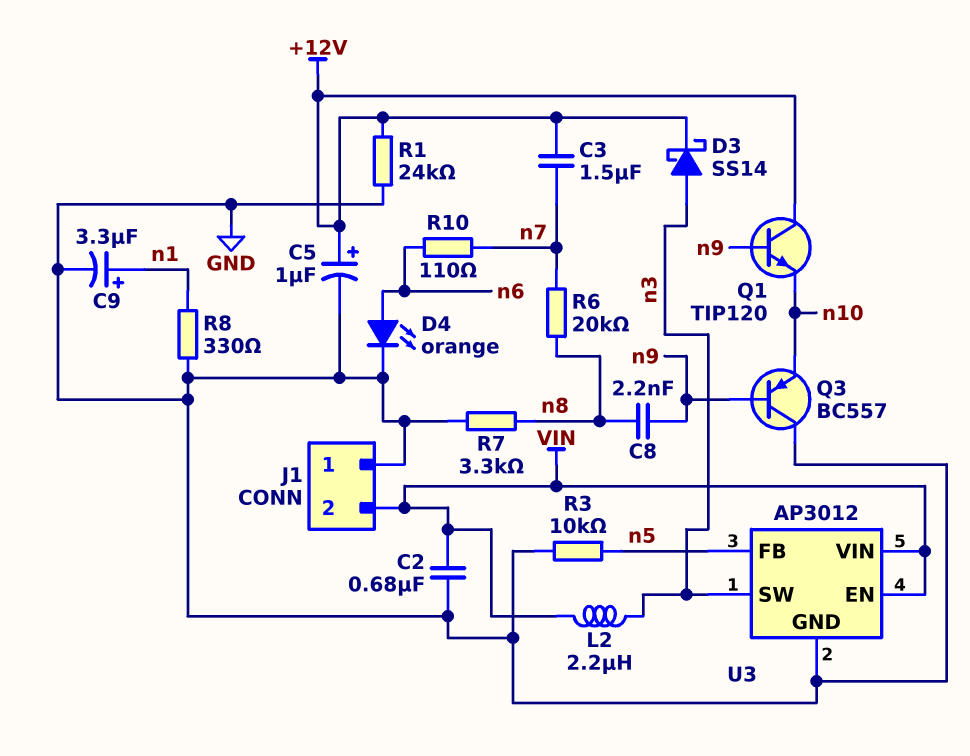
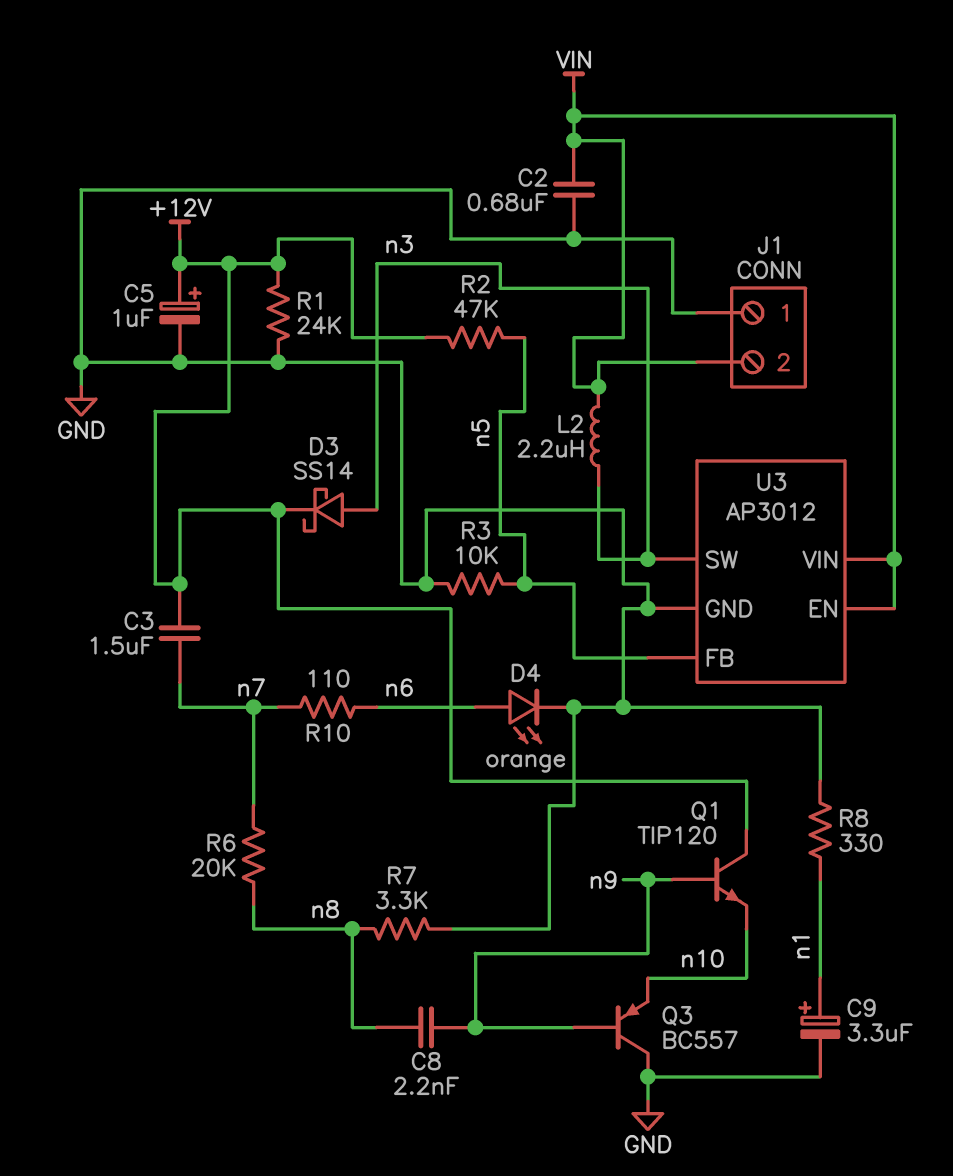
R2: none -> 47k (+12V, n5)

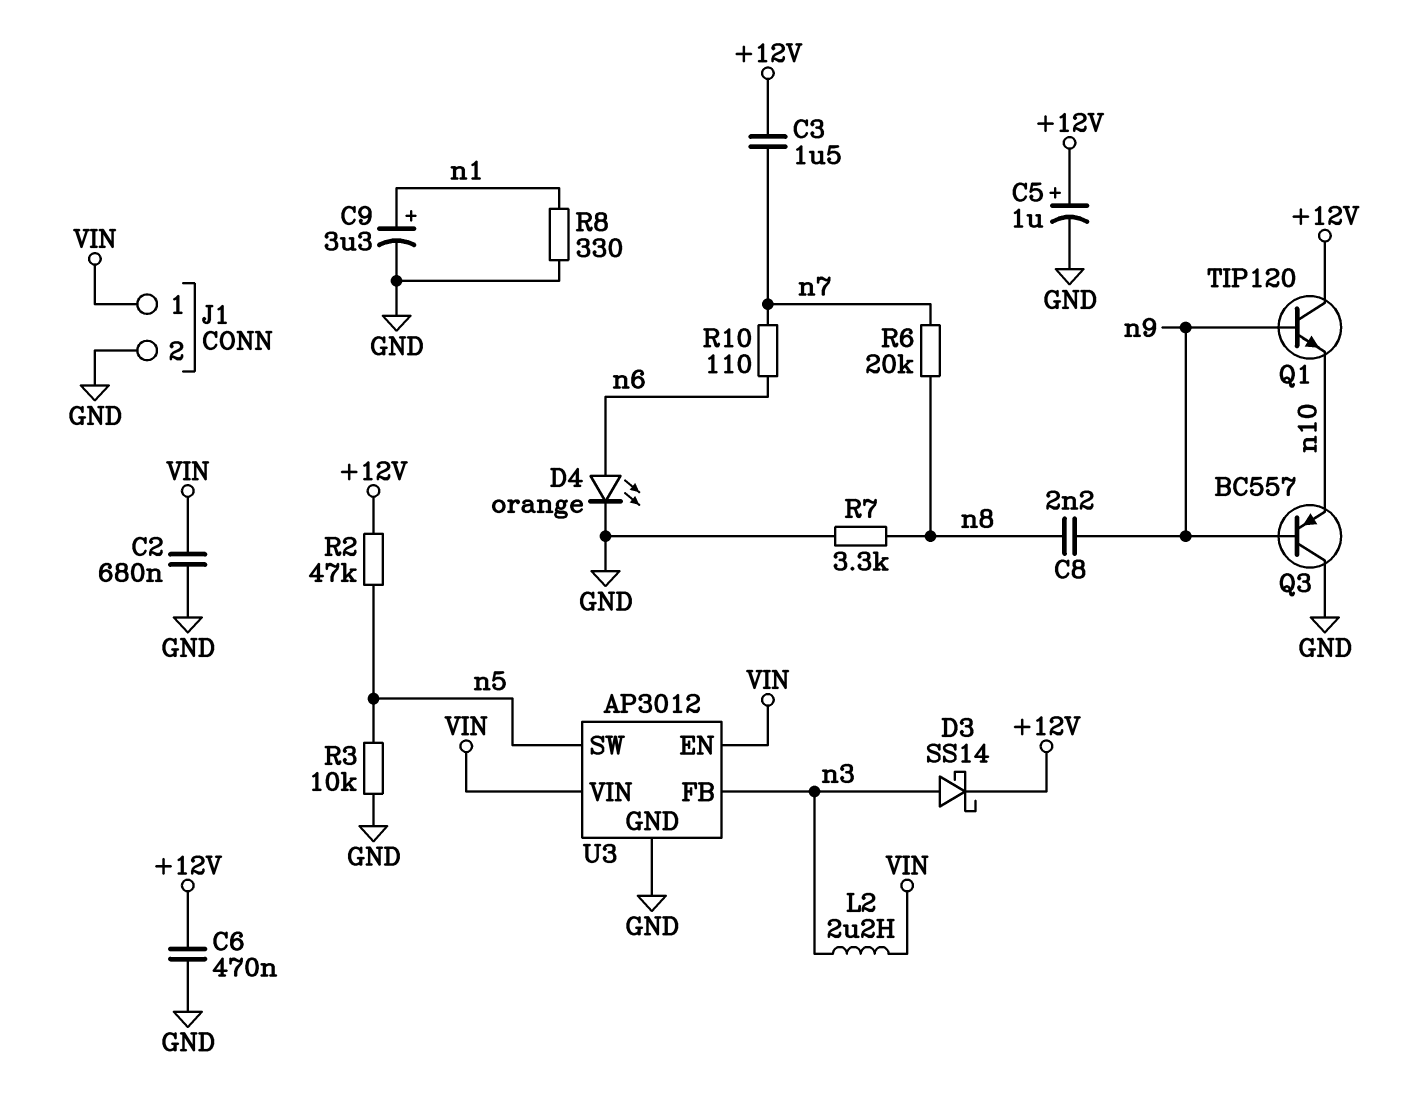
C6: none -> 470nF (+12V, GND)
J1 pin 1: GND -> VIN
J1 pin 2: VIN -> GND
R1: 24k (+12V, GND) -> none
U3 pin FB: n5 -> n3
U3 pin SW: n3 -> n5

